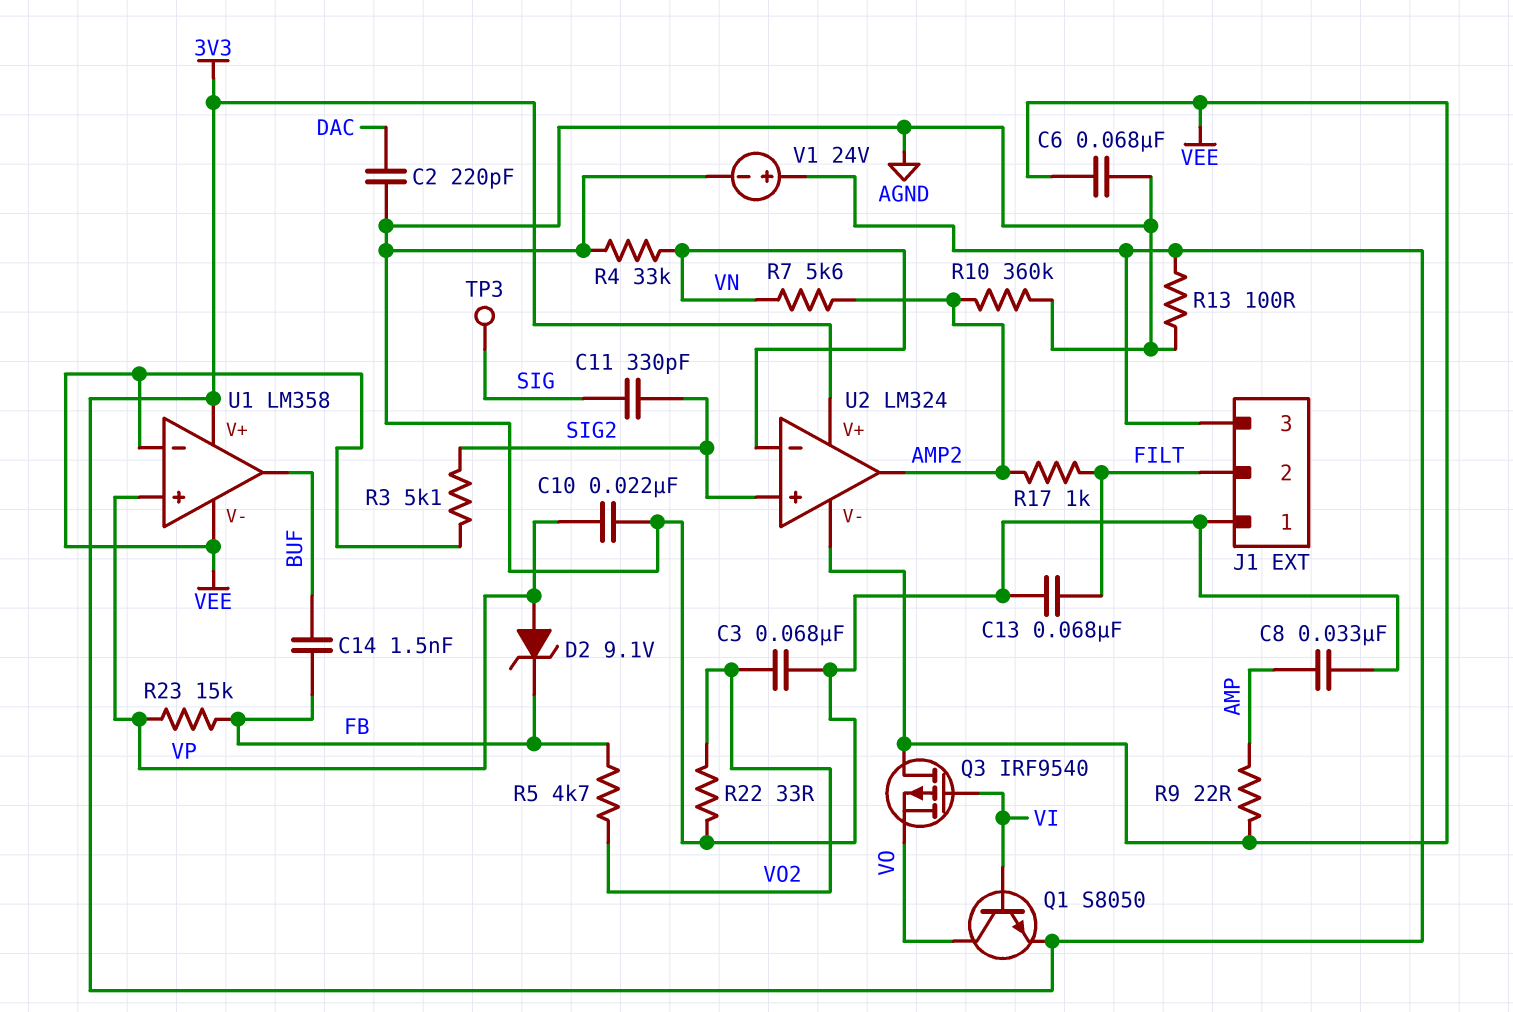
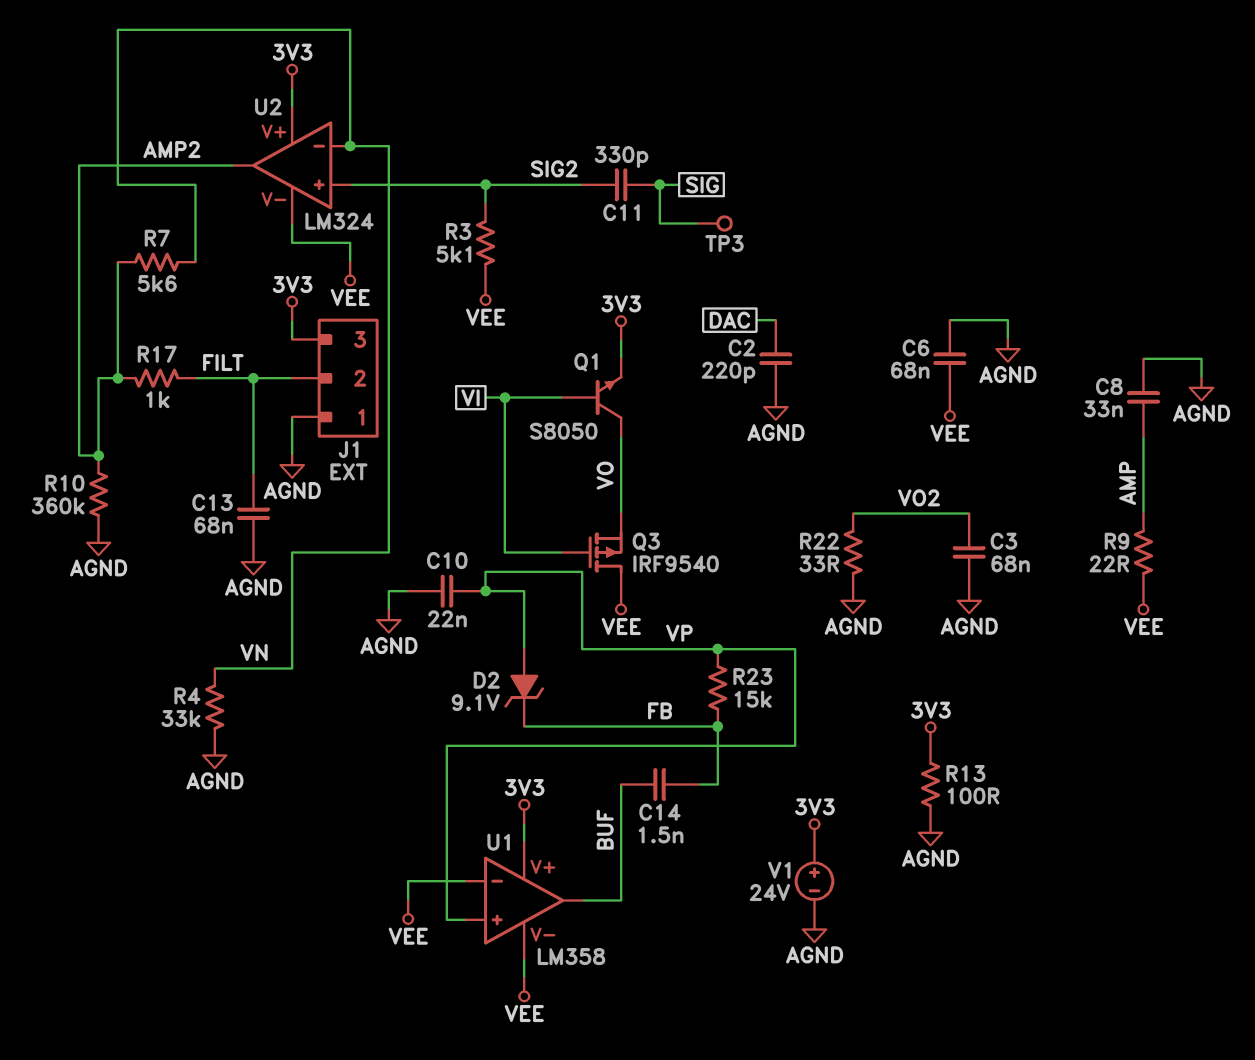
R5: 4.7k (FB, VO2) -> none

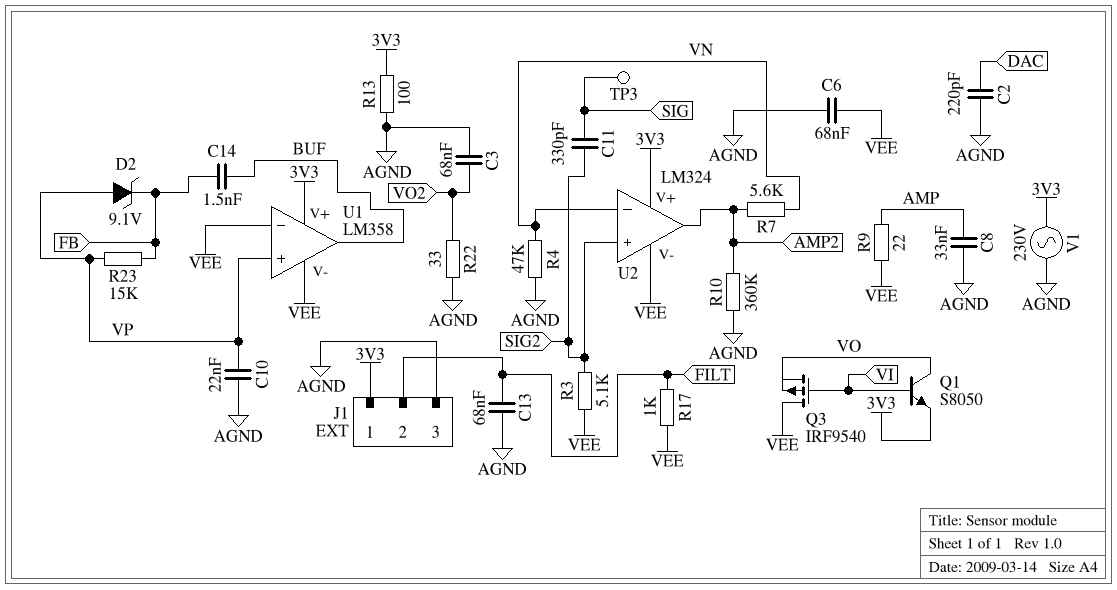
J1 pin 1: AGND -> 3V3
J1 pin 3: 3V3 -> AGND
R4: 33k (AGND, VN) -> 47k (AGND, VN)
R17: 1k (AMP2, FILT) -> 1k (FILT, VEE)
V1: 24V (plus 3V3, minus AGND) -> AC 230V (3V3, AGND)

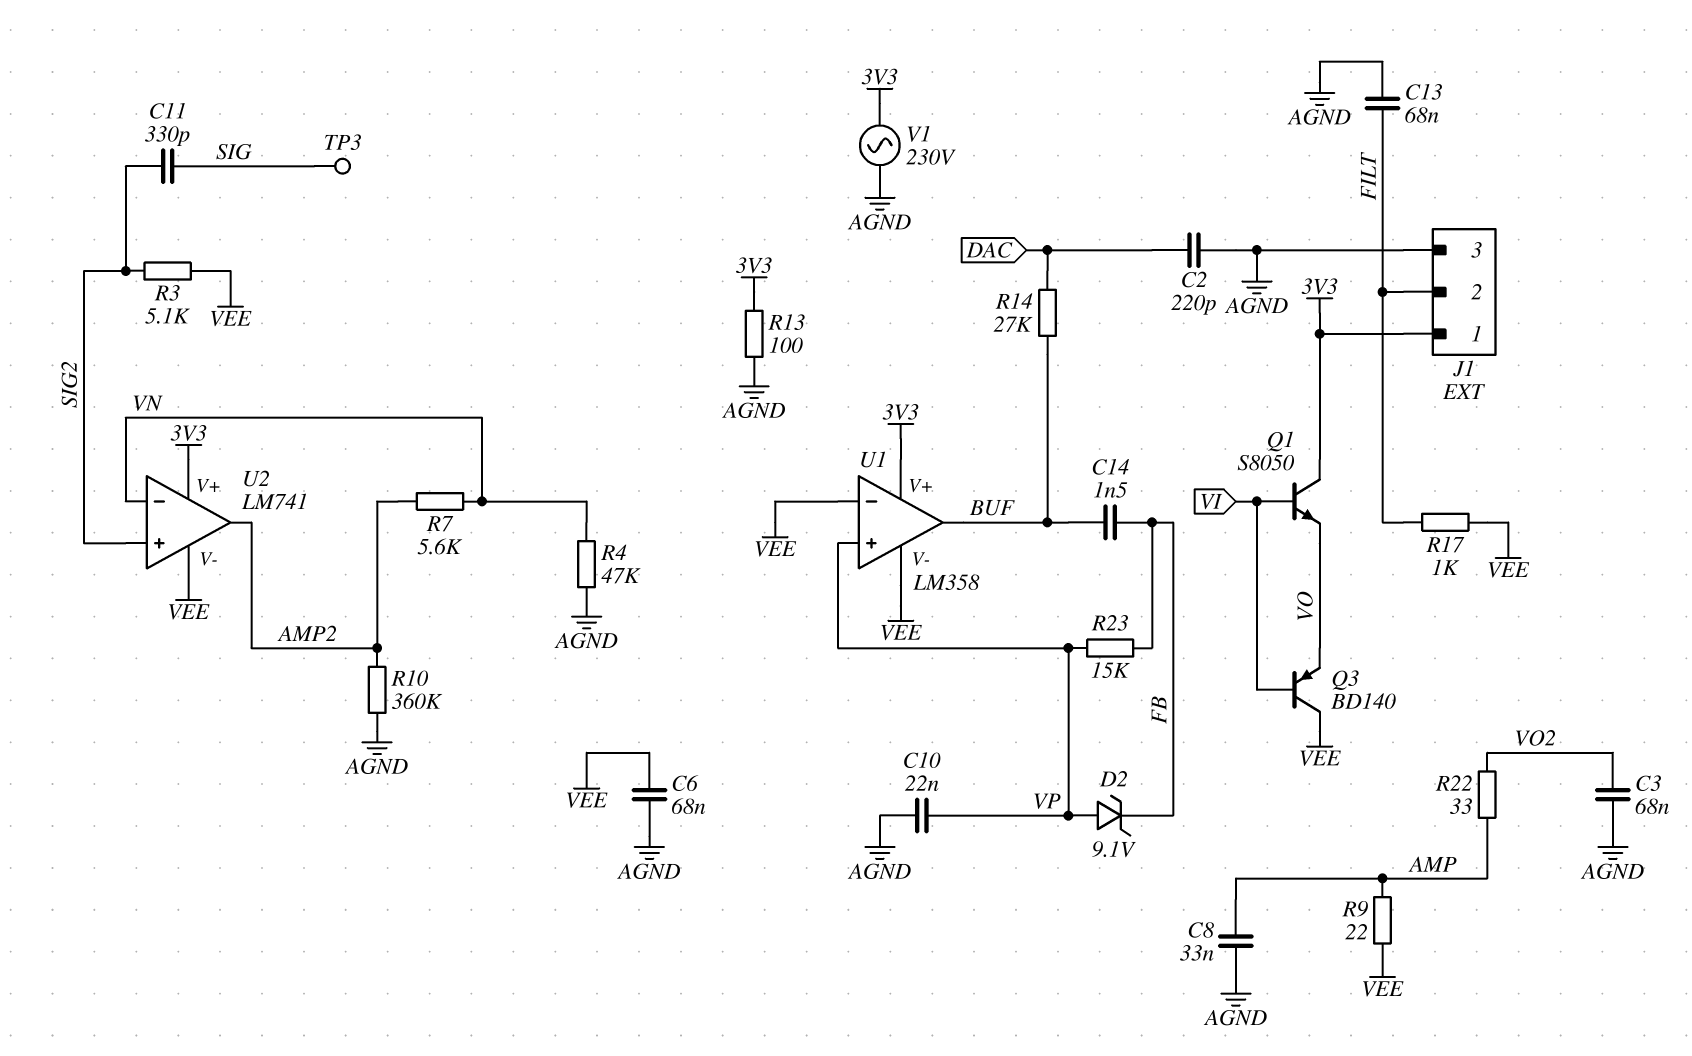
Q1: NPN S8050 (B VI, C VO, E 3V3) -> NPN S8050 (B VI, C 3V3, E VO)
Q3: PMOS IRF9540 (G VI, D VEE, S VO) -> PNP BD140 (B VI, C VEE, E VO)
R14: none -> 27k (BUF, DAC)
R22: 33 (AGND, VO2) -> 33 (AMP, VO2)
U2: LM324 -> LM741

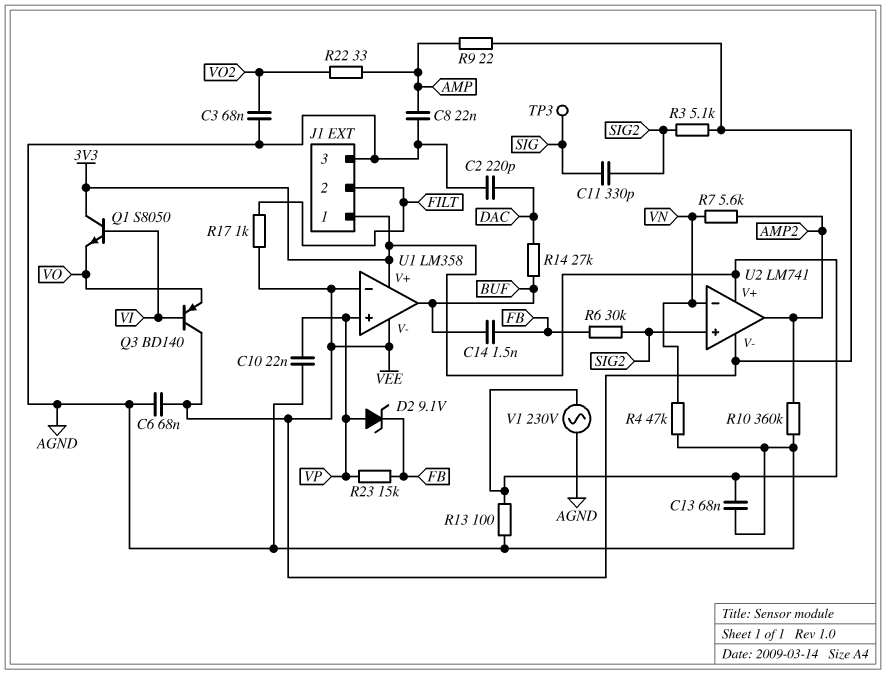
C8: 33nF (AGND, AMP) -> 22nF (AGND, AMP)
C13: 68nF (AGND, FILT) -> 68nF (3V3, AGND)
R6: none -> 30k (FB, SIG2)

